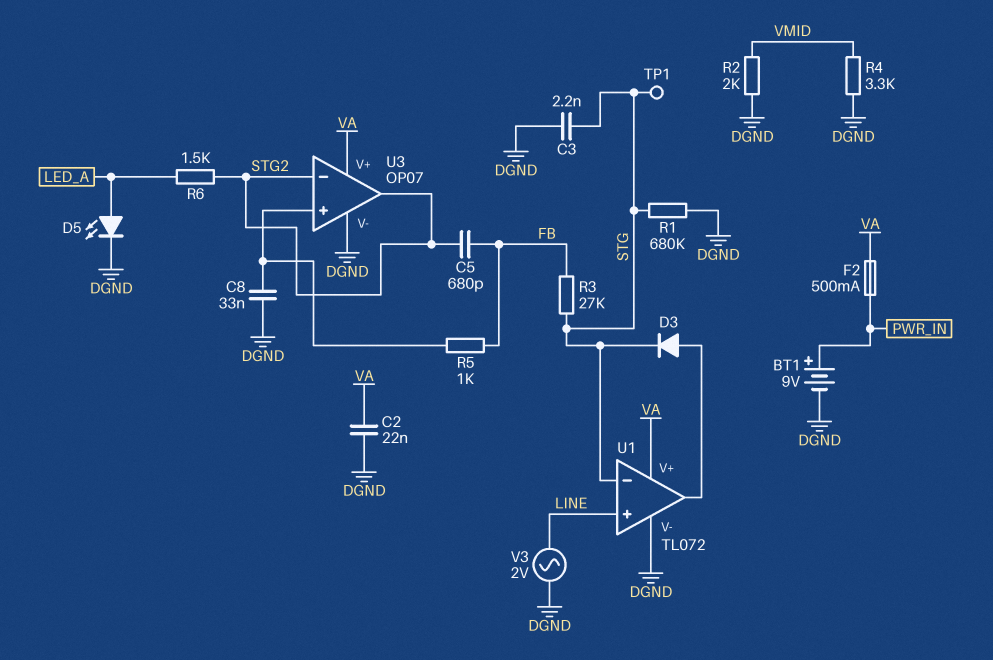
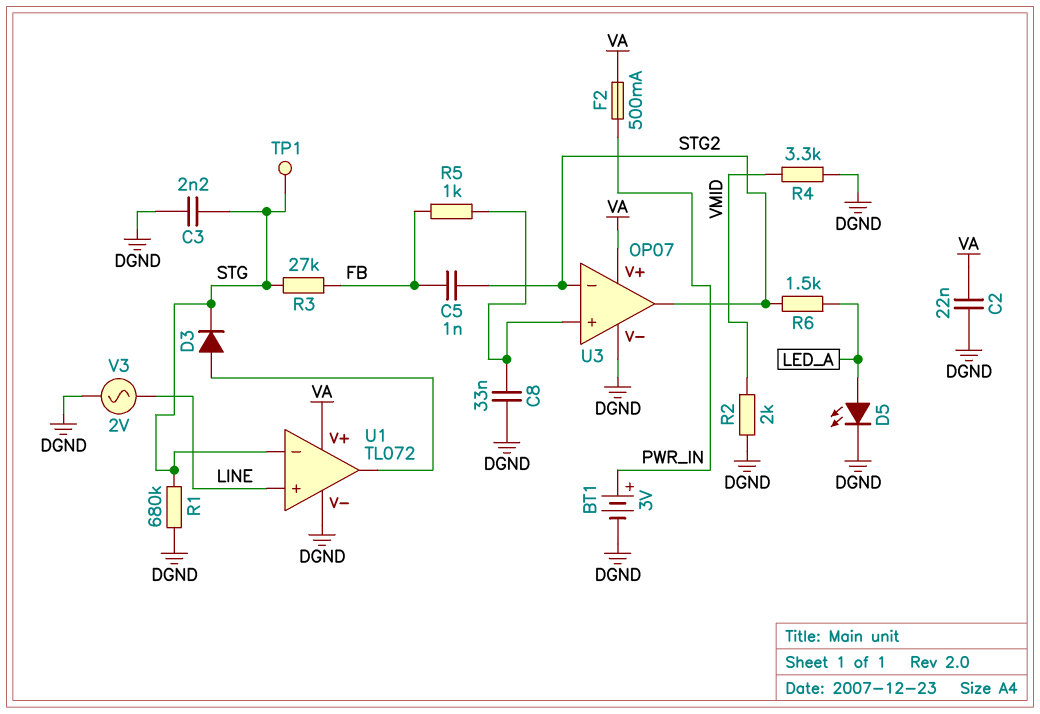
BT1: 9V (plus PWR_IN, minus DGND) -> 3V (plus PWR_IN, minus DGND)
C5: 680pF (FB, STG2) -> 1nF (FB, STG2)

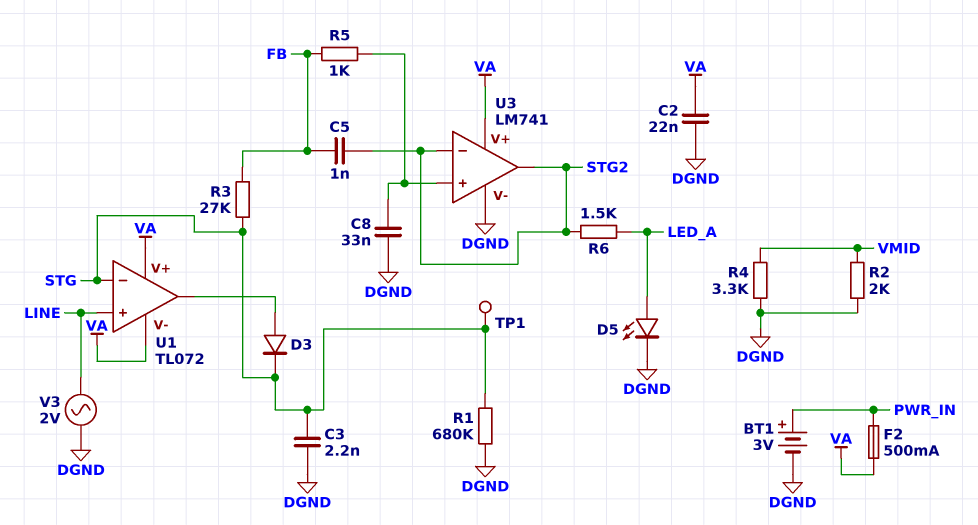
U1 pin V-: DGND -> VA
U3: OP07 -> LM741

